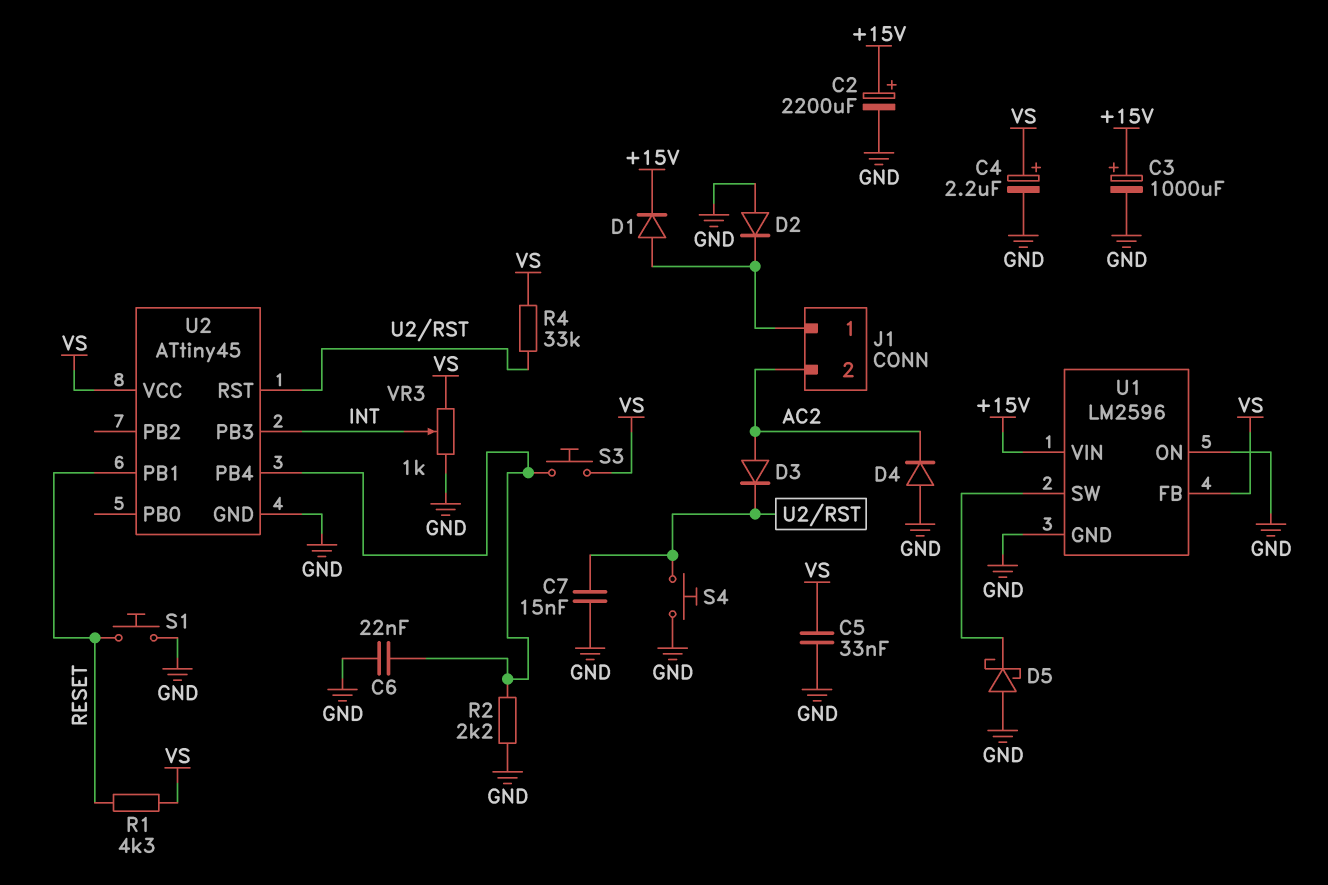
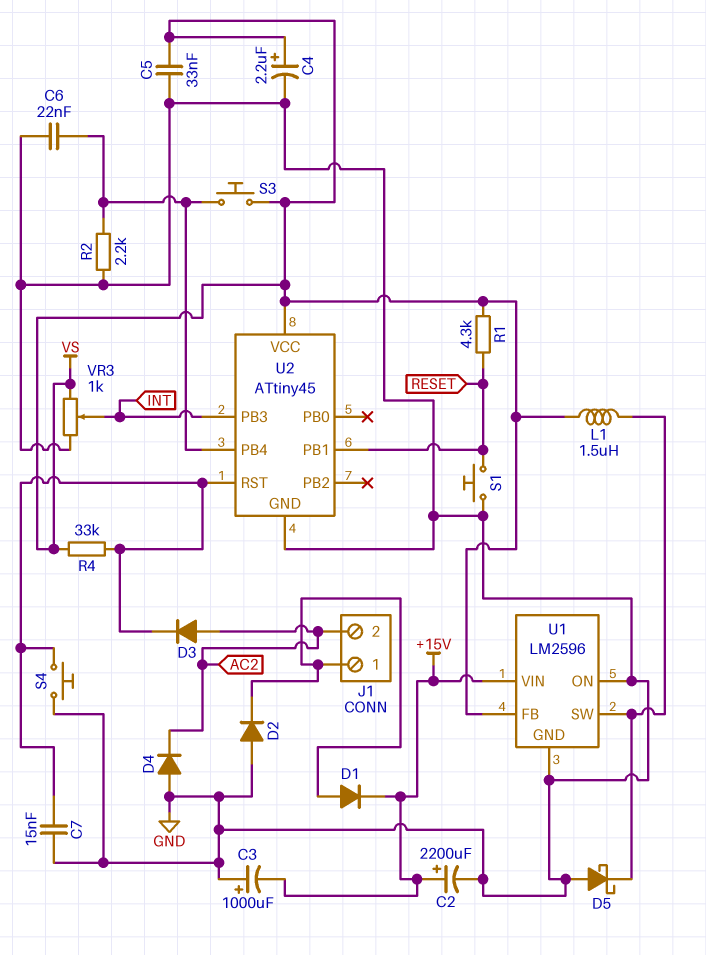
C3: 1000uF (plus +15V, minus GND) -> 1000uF (plus GND, minus +15V)
L1: none -> 1.5uH (U1/SW, VS)

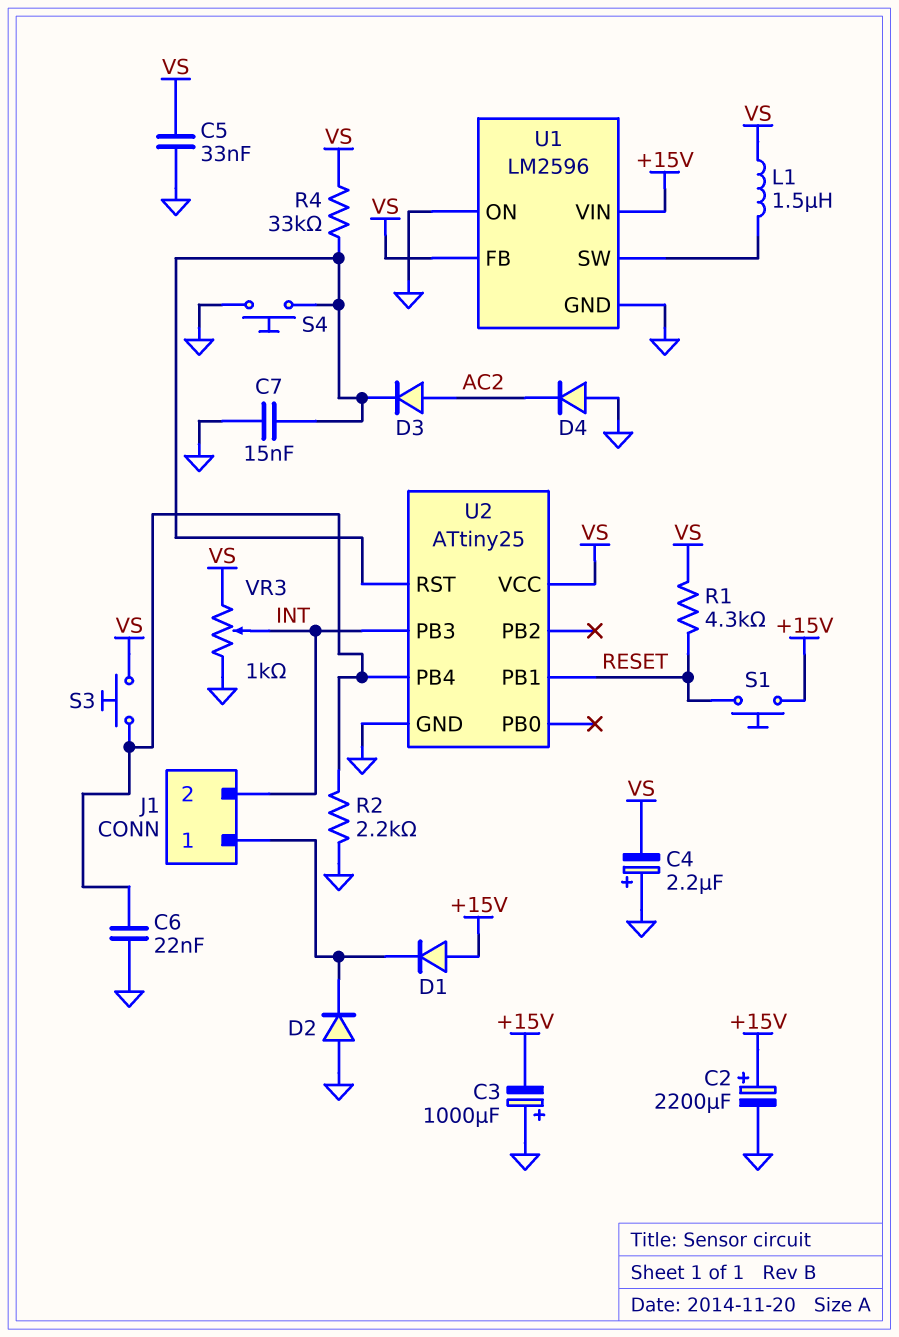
C4: 2.2uF (plus VS, minus GND) -> 2.2uF (plus GND, minus VS)
D1: diode (A J1/1, K +15V) -> diode (A +15V, K J1/1)
D5: schottky (A GND, K U1/SW) -> none
J1 pin 2: AC2 -> INT
S1: button (GND, RESET) -> button (+15V, RESET)
U2: ATtiny45 -> ATtiny25

